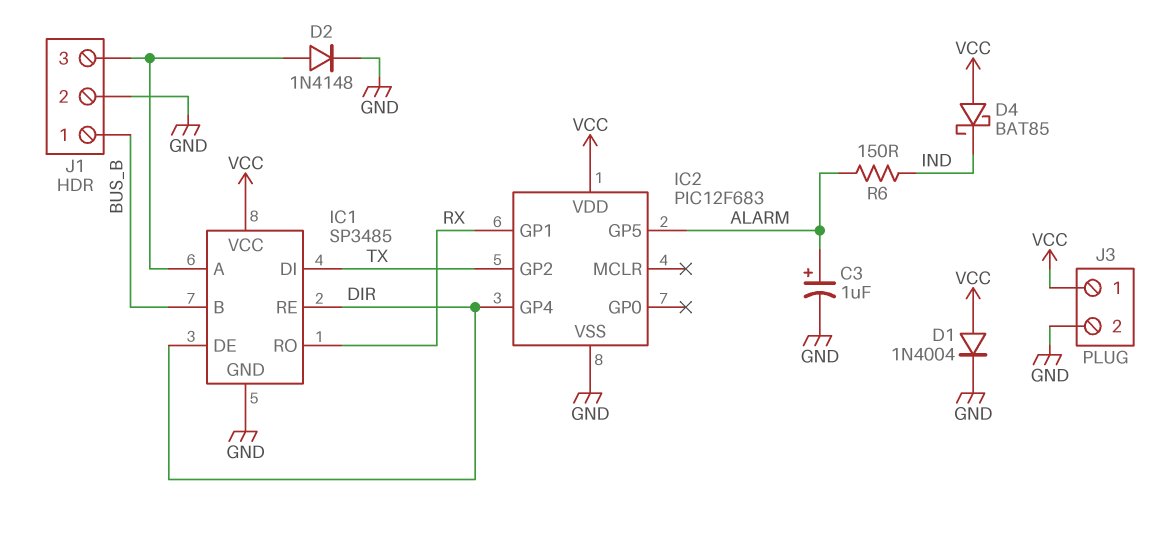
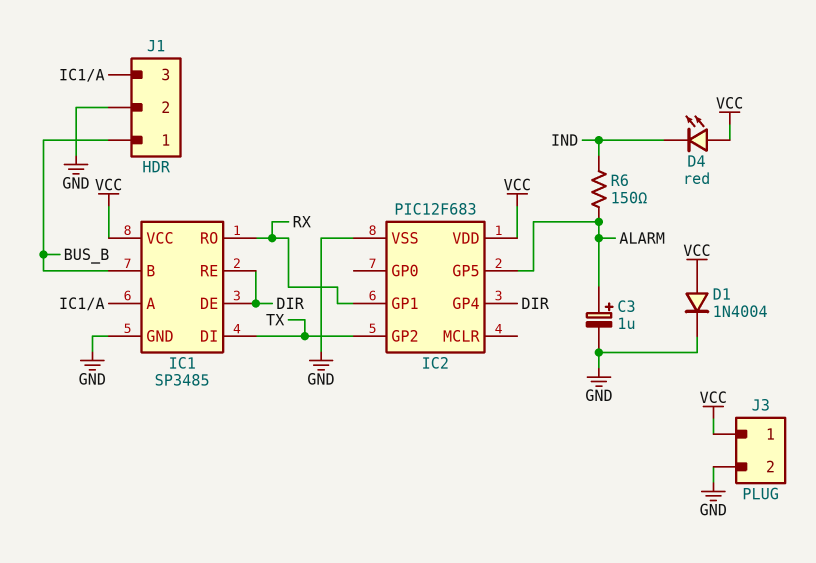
D2: diode 1N4148 (A IC1/A, K GND) -> none
D4: schottky BAT85 (A VCC, K IND) -> LED red (A VCC, K IND)

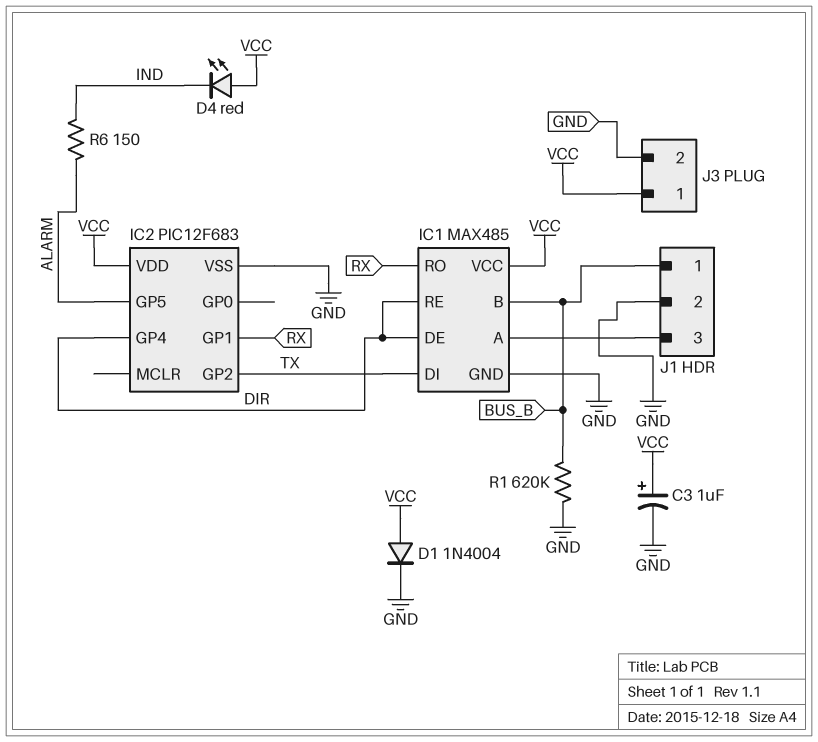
C3: 1uF (plus ALARM, minus GND) -> 1uF (plus VCC, minus GND)
IC1: SP3485 -> MAX485
R1: none -> 620k (BUS_B, GND)

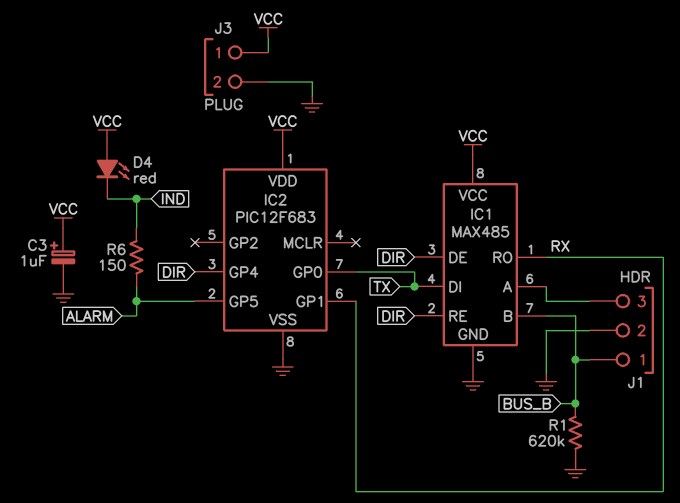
D1: diode 1N4004 (A VCC, K GND) -> none
IC2 pin GP0: none -> TX
IC2 pin GP2: TX -> none

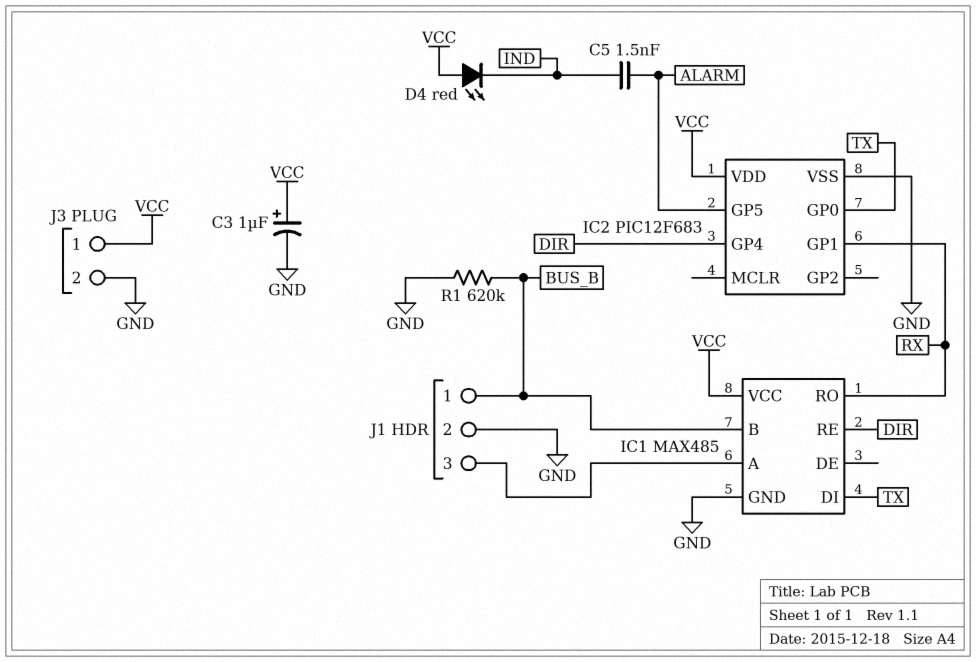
C5: none -> 1.5nF (ALARM, IND)
IC1 pin DE: DIR -> none
R6: 150 (ALARM, IND) -> none

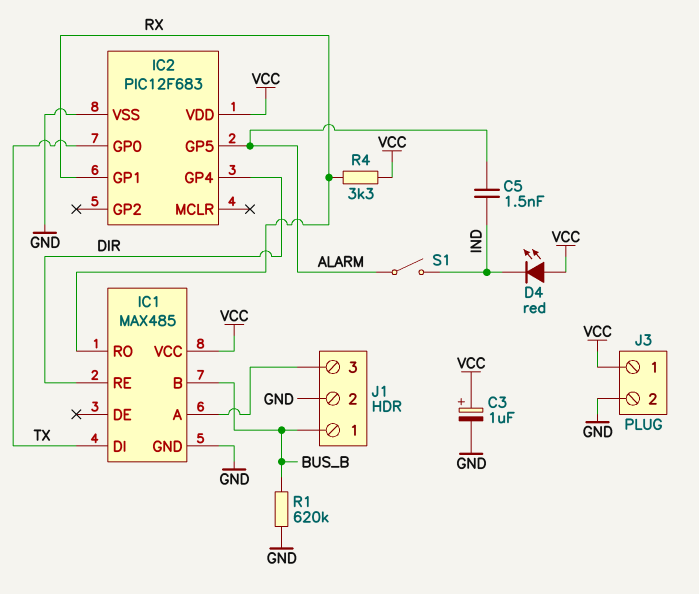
R4: none -> 3.3k (RX, VCC)
S1: none -> switch (ALARM, IND)

